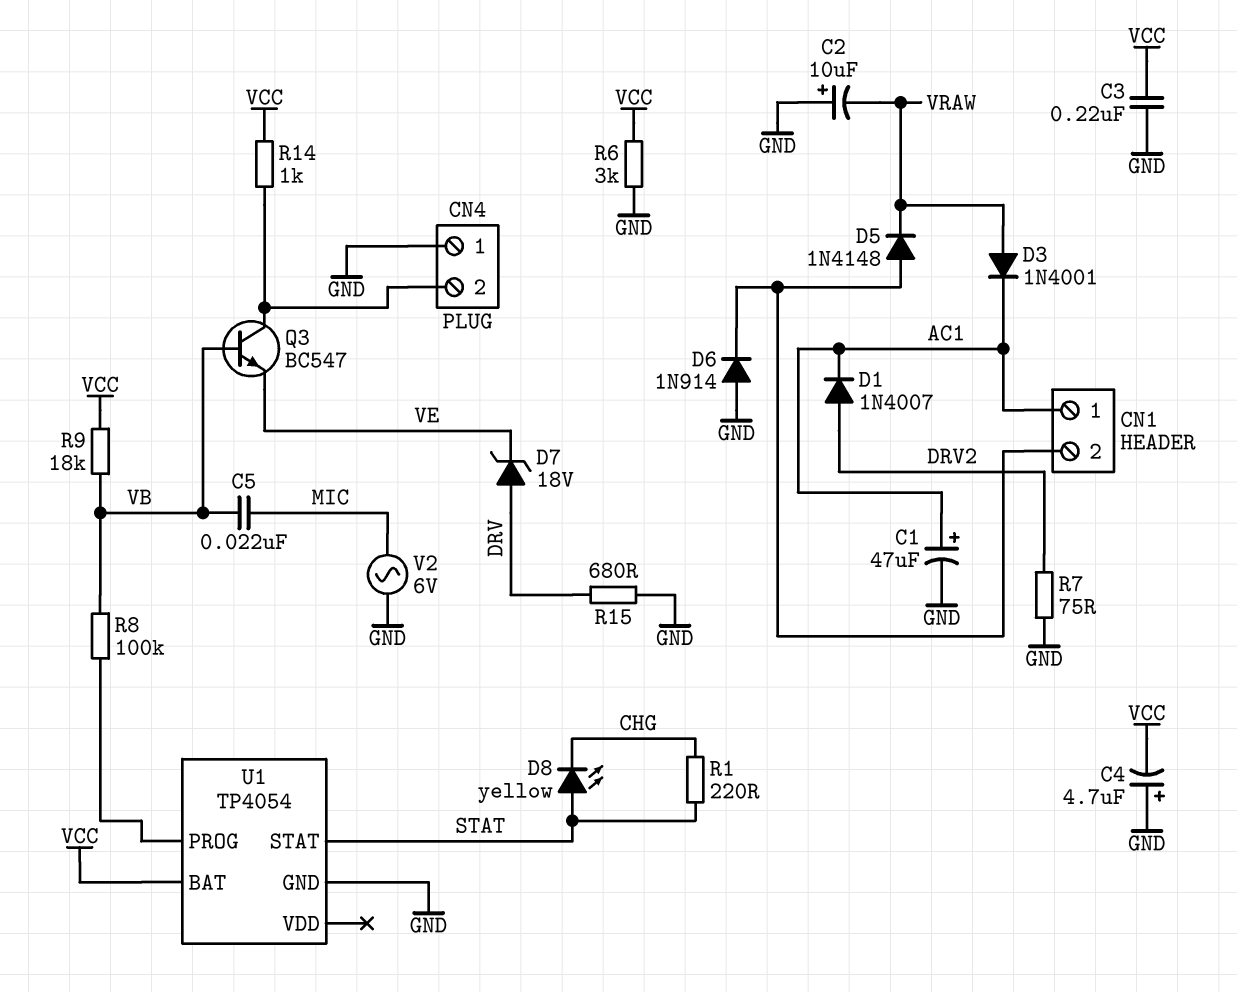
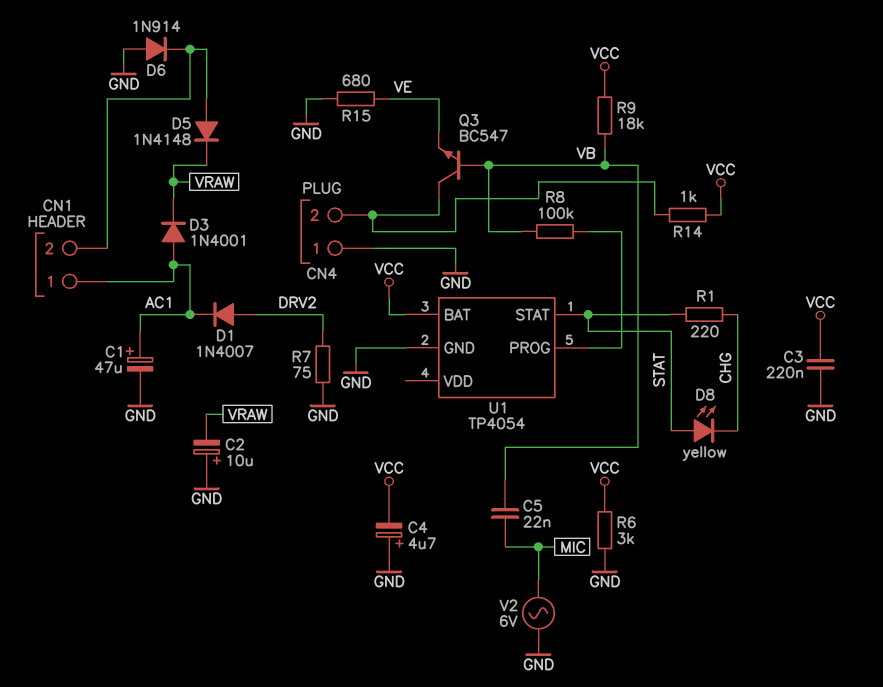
D3: diode 1N4001 (A VRAW, K AC1) -> diode 1N4001 (A AC1, K VRAW)
D7: zener 18V (A DRV, K VE) -> none
R15: 680 (DRV, GND) -> 680 (GND, VE)

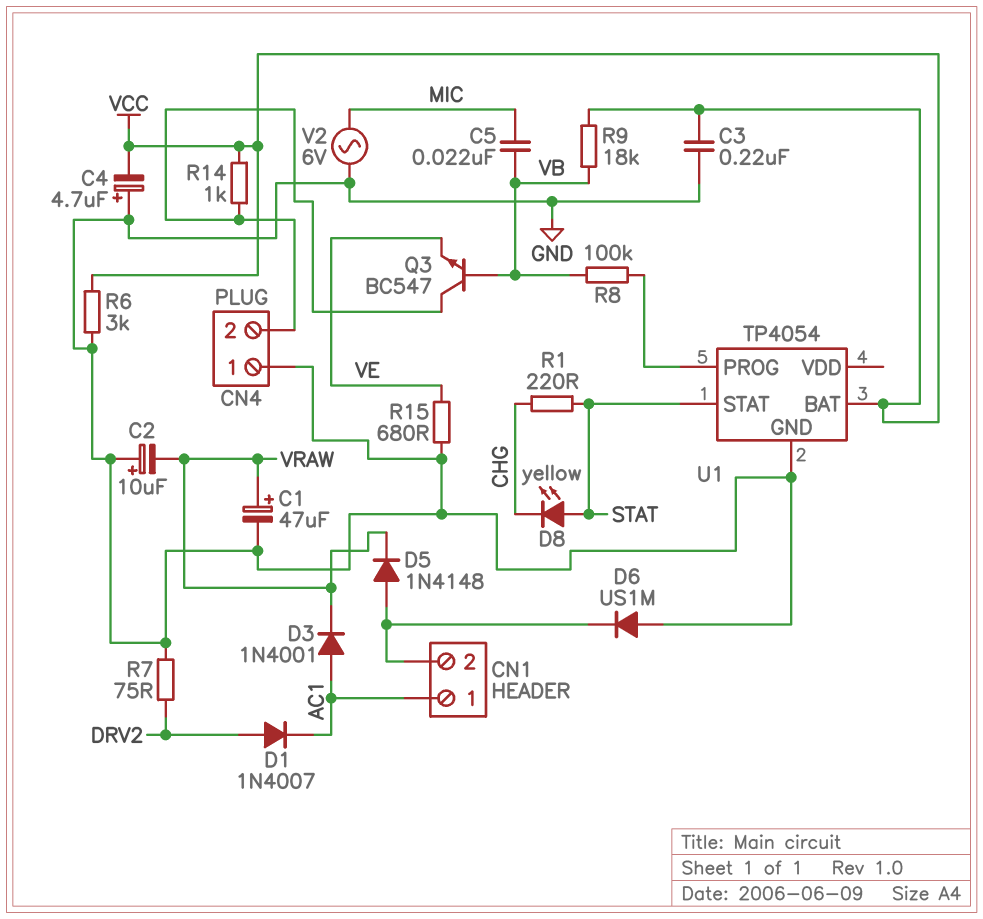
C1: 47uF (plus AC1, minus GND) -> 47uF (plus VRAW, minus GND)
D6: diode 1N914 (A GND, K CN1/2) -> diode US1M (A GND, K CN1/2)

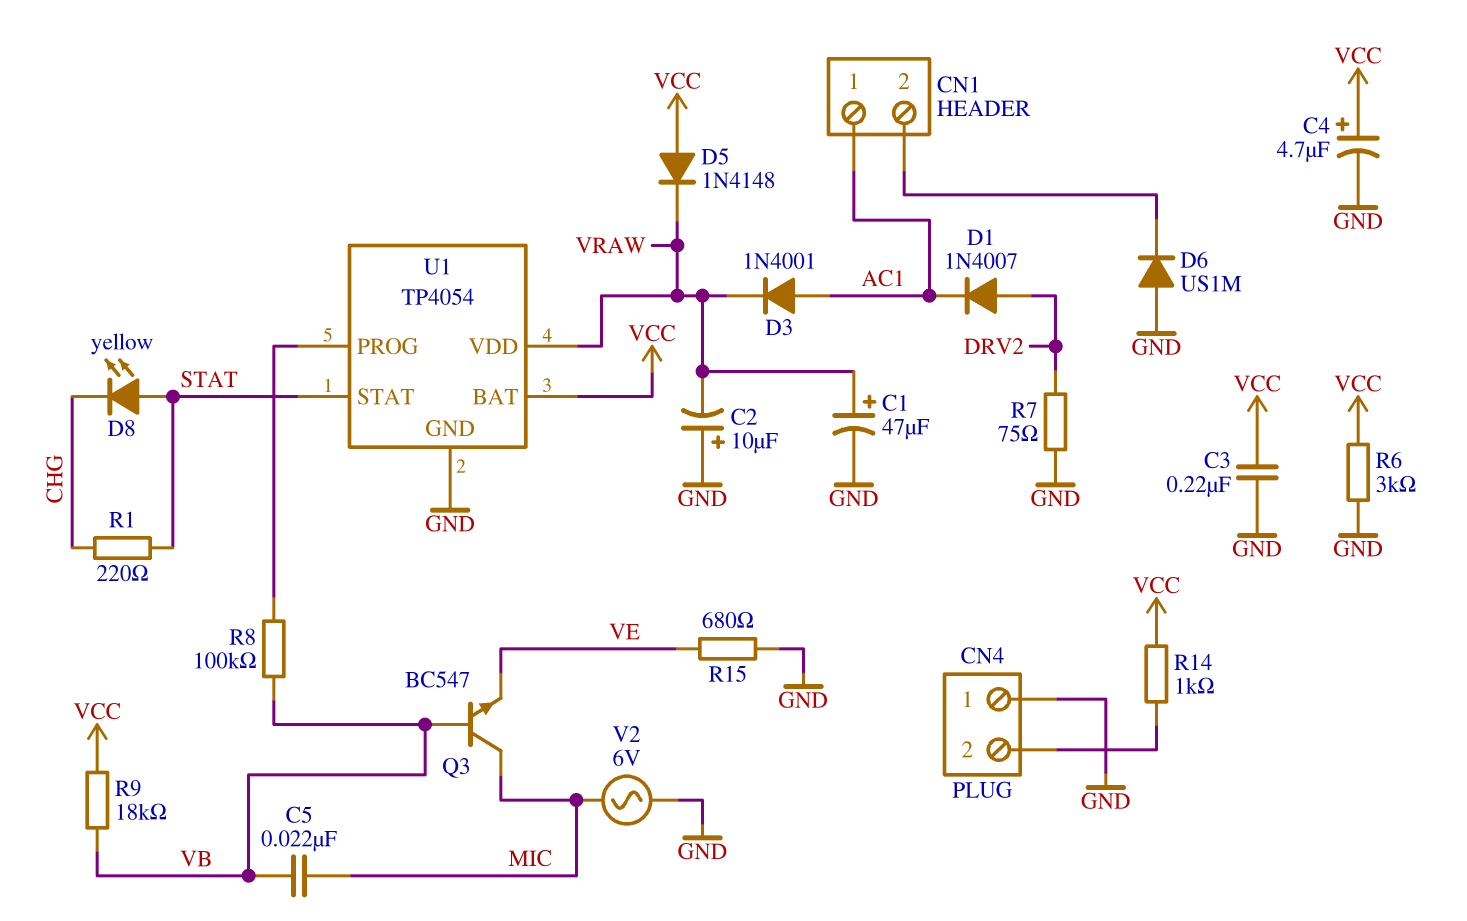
C4: 4.7uF (plus GND, minus VCC) -> 4.7uF (plus VCC, minus GND)
D5: diode 1N4148 (A CN1/2, K VRAW) -> diode 1N4148 (A VCC, K VRAW)
Q3: NPN BC547 (B VB, C CN4/2, E VE) -> NPN BC547 (B VB, C MIC, E VE)
U1 pin VDD: none -> VRAW

